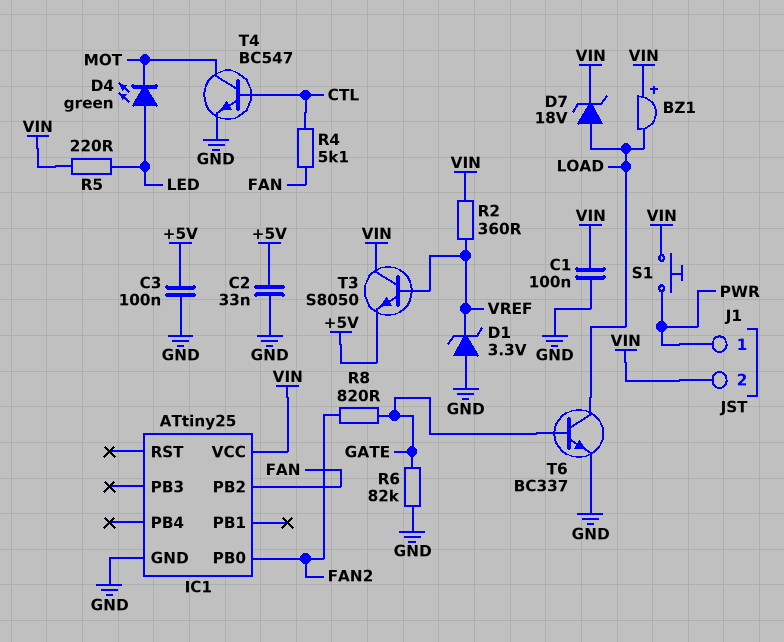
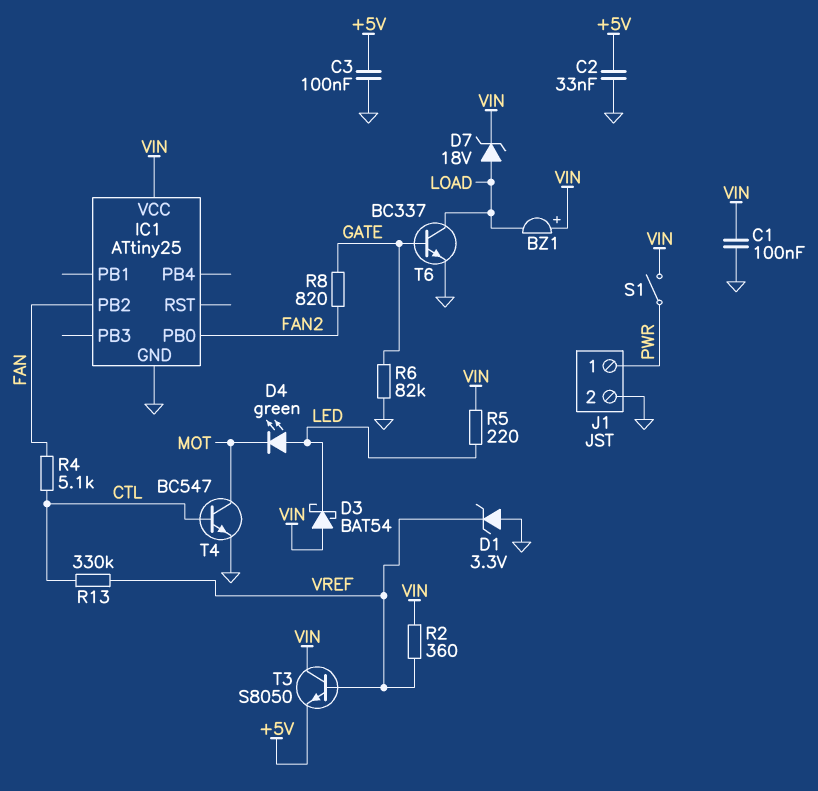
D3: none -> schottky BAT54 (A VIN, K LED)
J1 pin 2: VIN -> GND
R13: none -> 330k (CTL, VREF)
S1: button (PWR, VIN) -> switch (PWR, VIN)

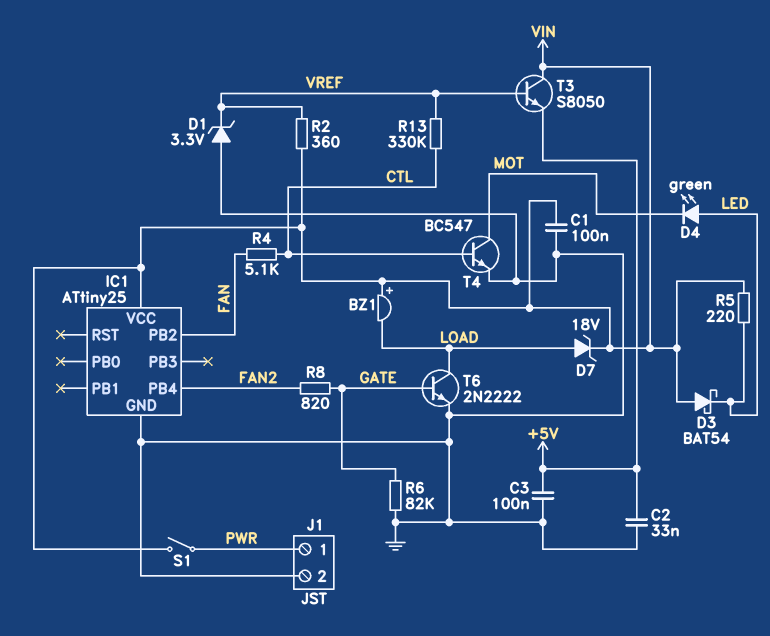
IC1 pin PB0: FAN2 -> none
IC1 pin PB4: none -> FAN2
T6: NPN BC337 (B GATE, C LOAD, E GND) -> NPN 2N2222 (B GATE, C LOAD, E GND)

